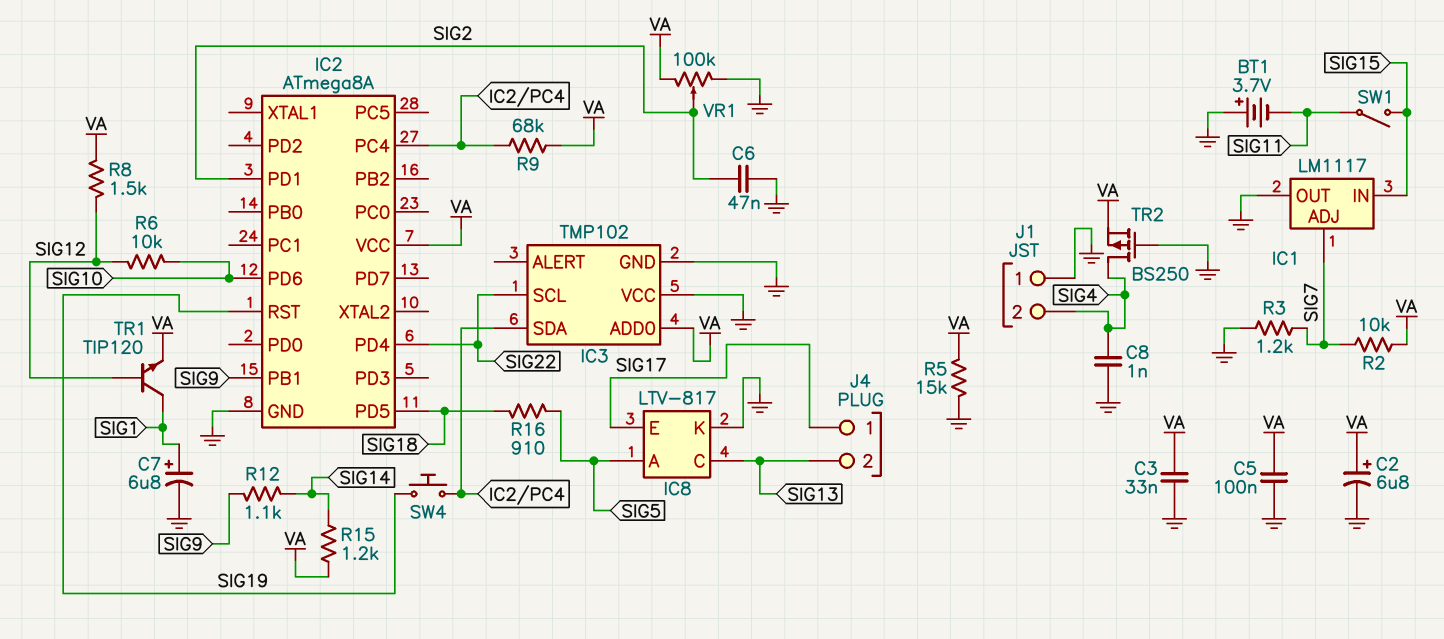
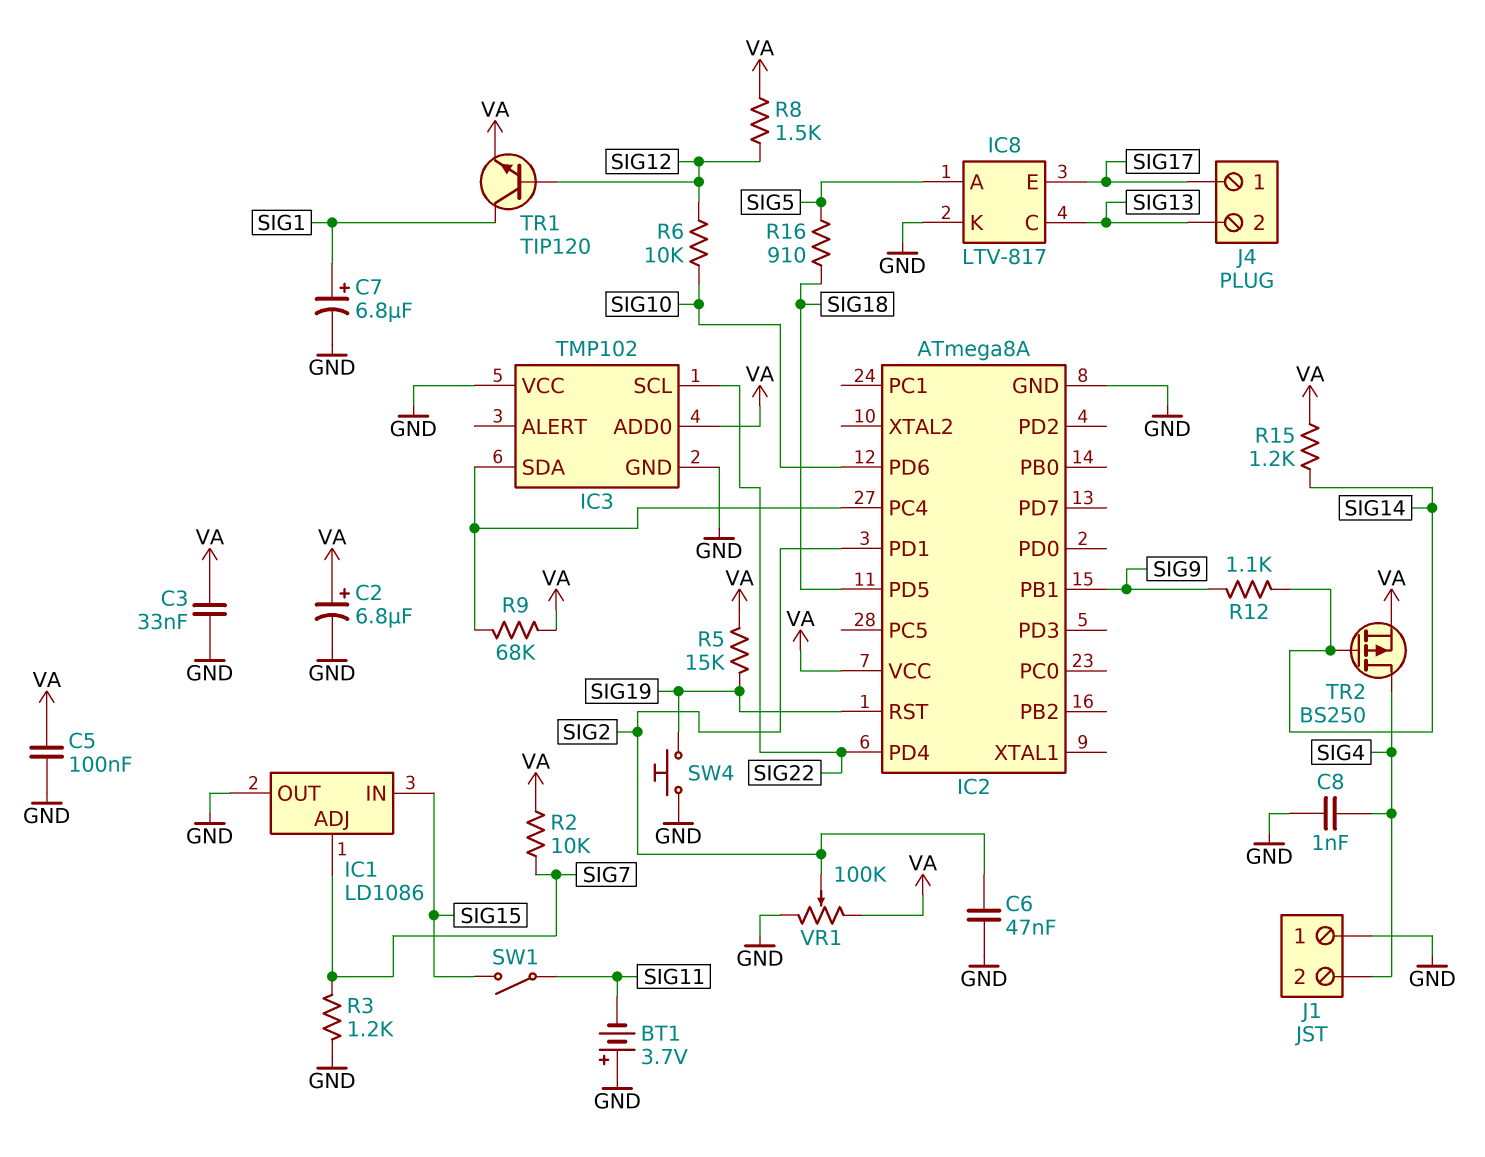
IC1: LM1117 -> LD1086
R5: 15k (GND, VA) -> 15k (SIG19, VA)
SW4: button (IC2/PC4, SIG19) -> button (GND, SIG19)
TR2: PMOS BS250 (G GND, D SIG4, S VA) -> PMOS BS250 (G SIG14, D SIG4, S VA)

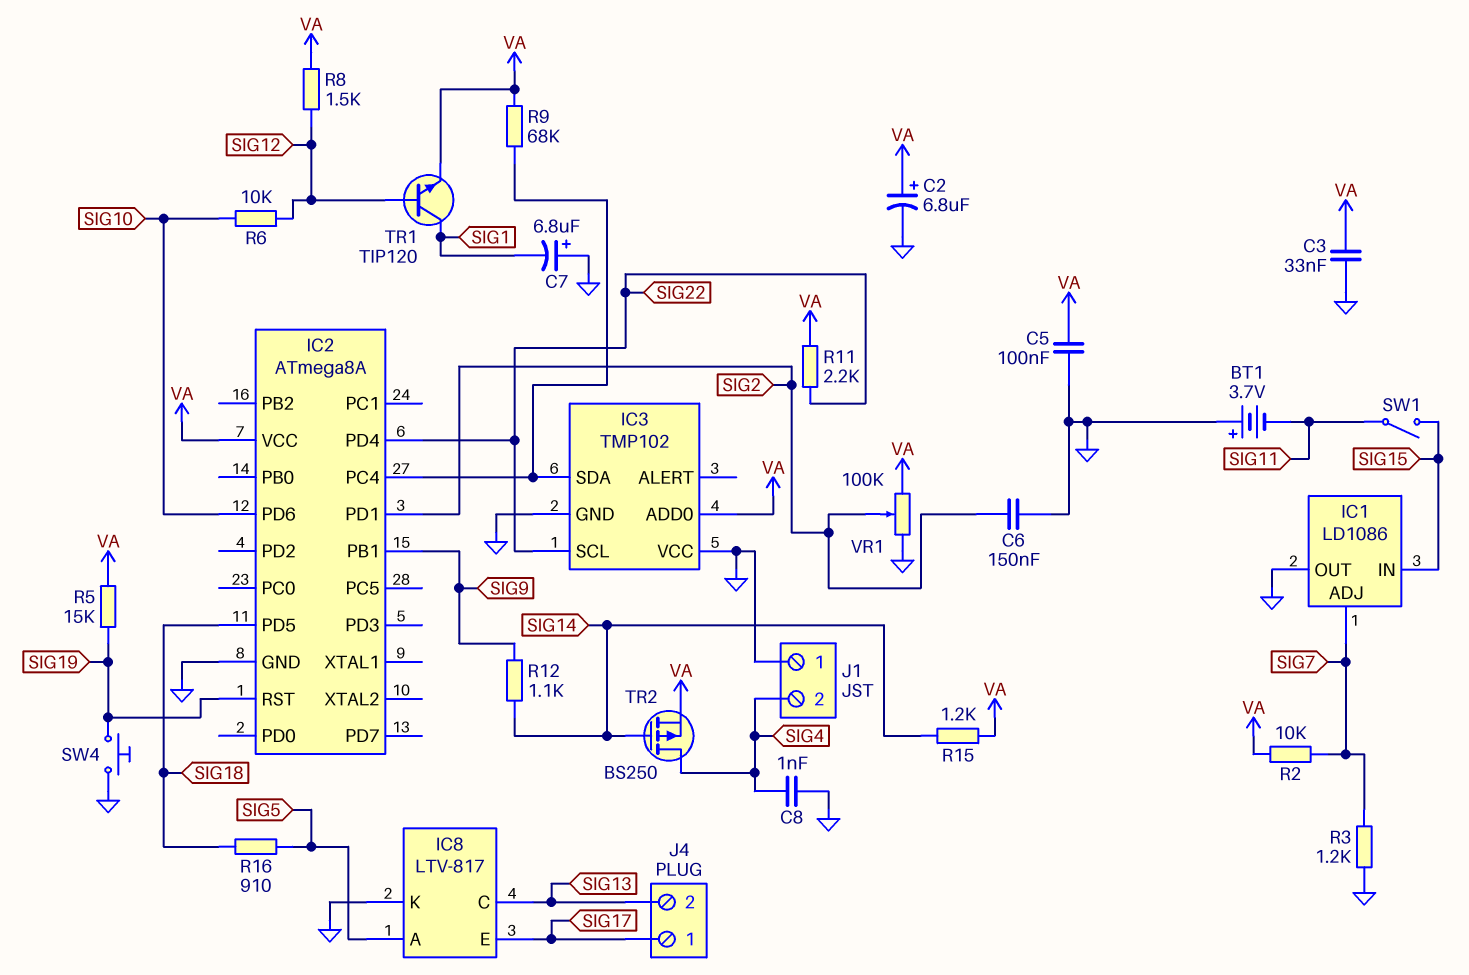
C6: 47nF (GND, SIG2) -> 150nF (GND, SIG2)
C7: 6.8uF (plus SIG1, minus GND) -> 6.8uF (plus GND, minus SIG1)
R11: none -> 2.2k (SIG22, VA)

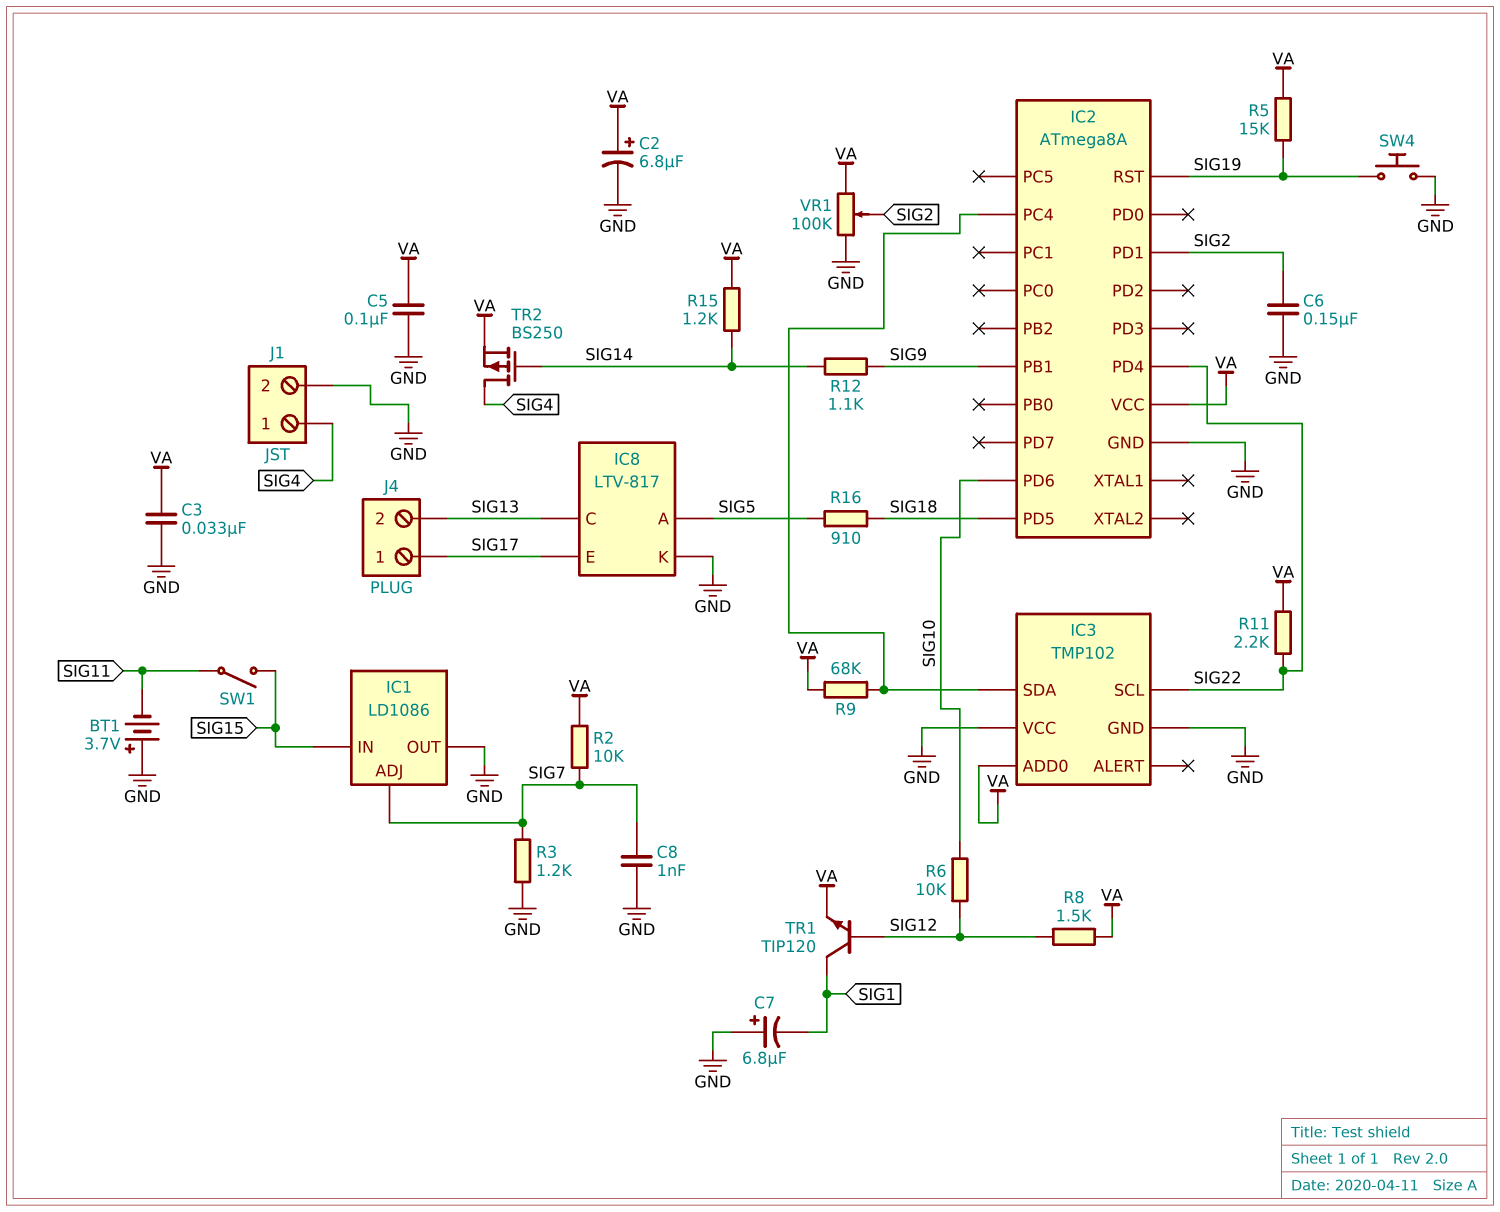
C8: 1nF (GND, SIG4) -> 1nF (GND, SIG7)
J1 pin 1: GND -> SIG4
J1 pin 2: SIG4 -> GND

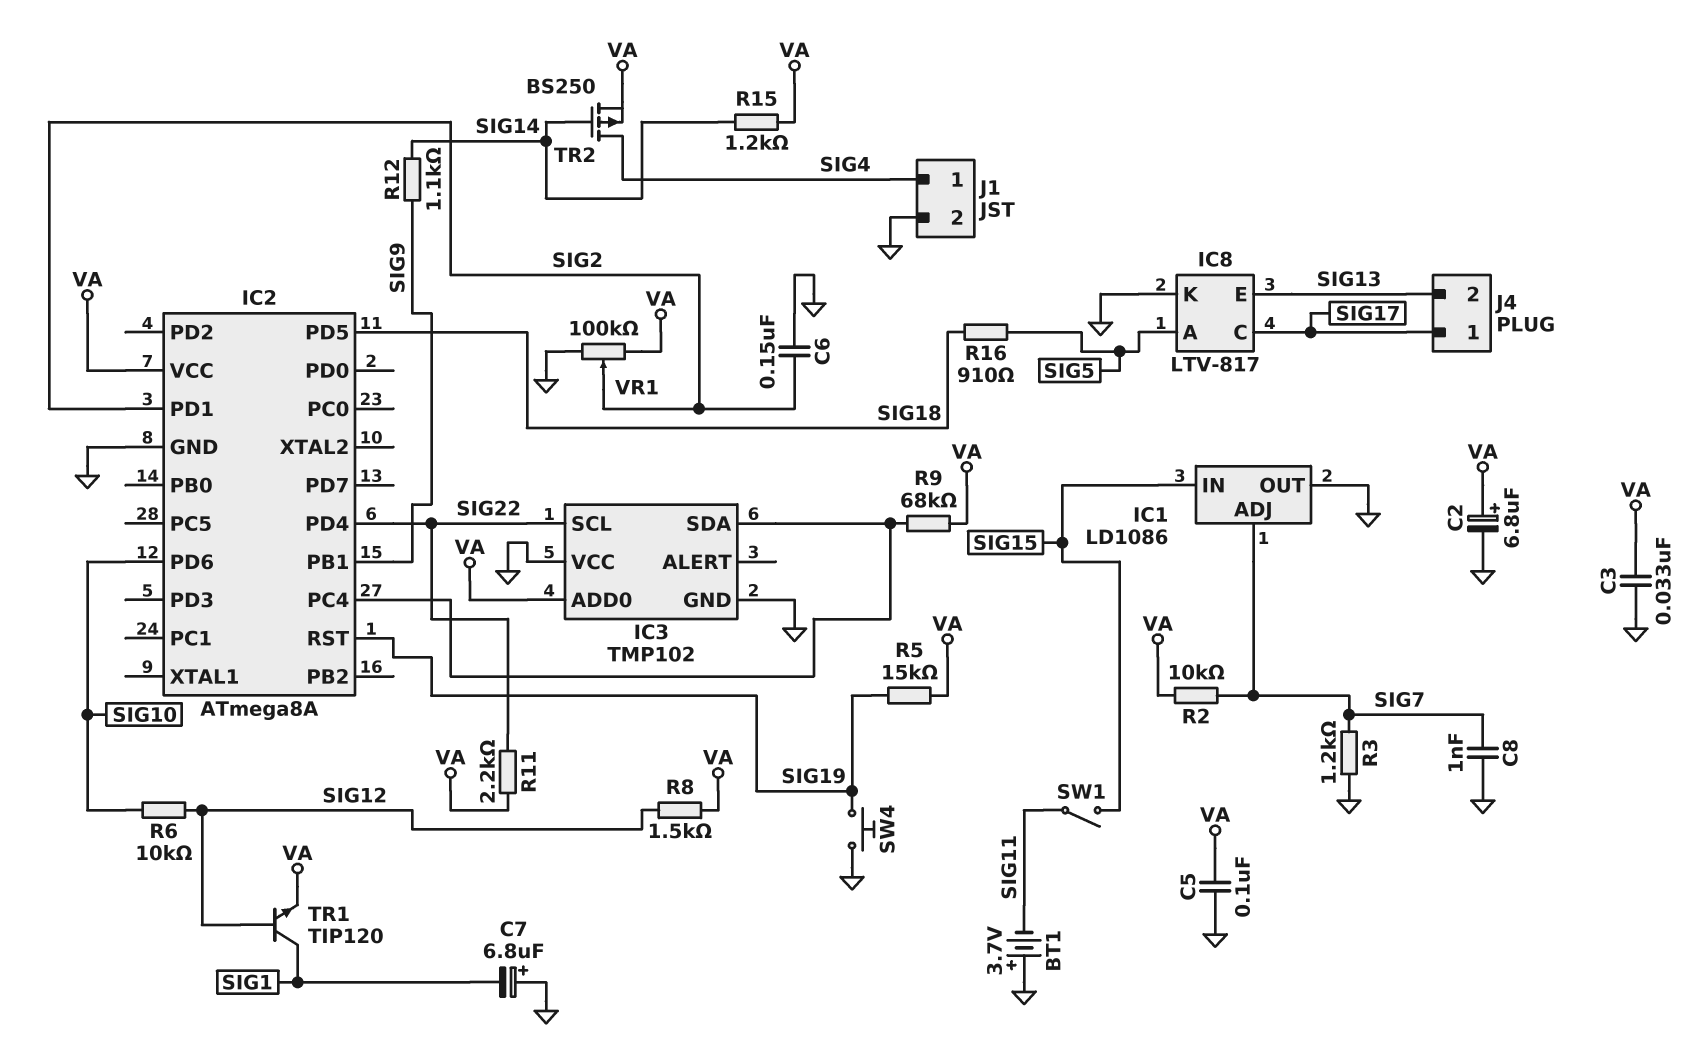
IC8 pin C: SIG13 -> SIG17
IC8 pin E: SIG17 -> SIG13

